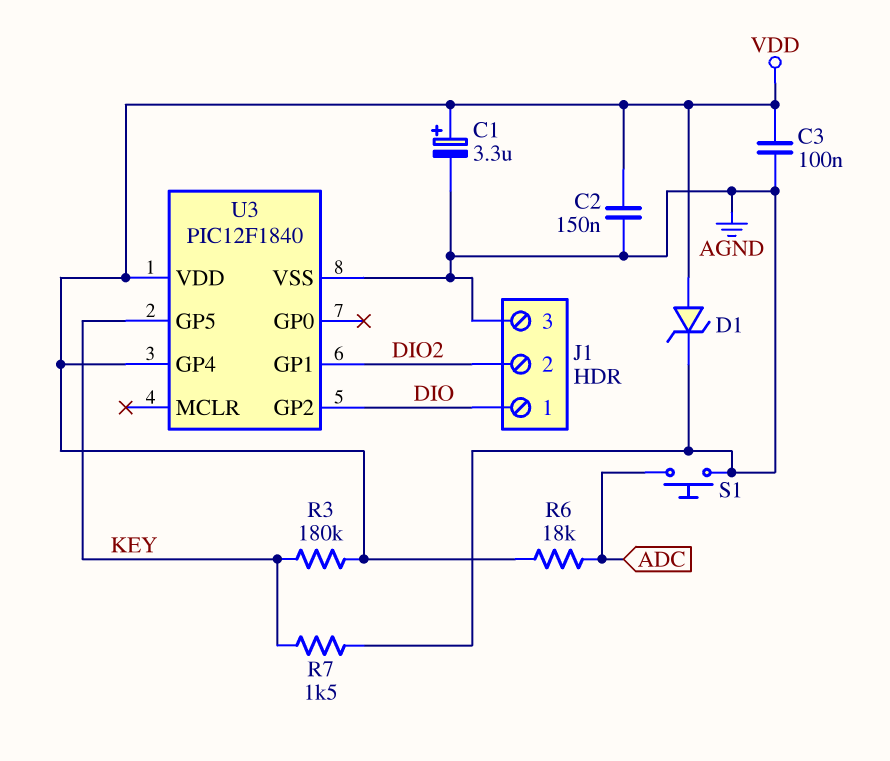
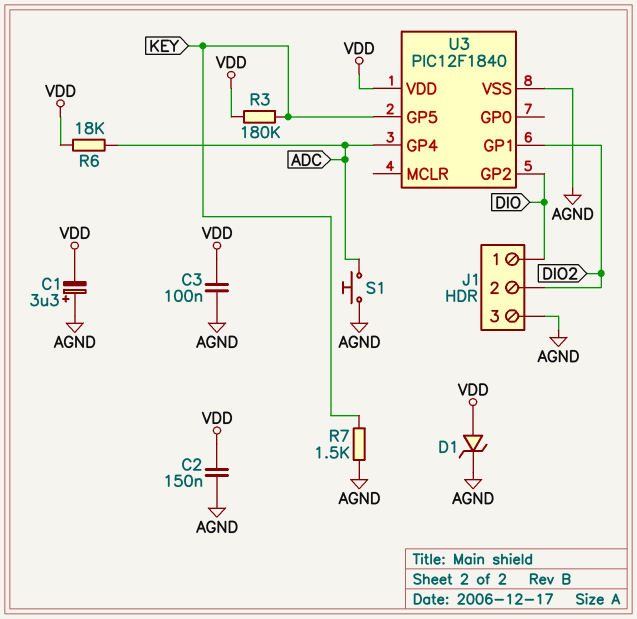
C1: 3.3uF (plus VDD, minus AGND) -> 3.3uF (plus AGND, minus VDD)
U3 pin GP4: VDD -> ADC

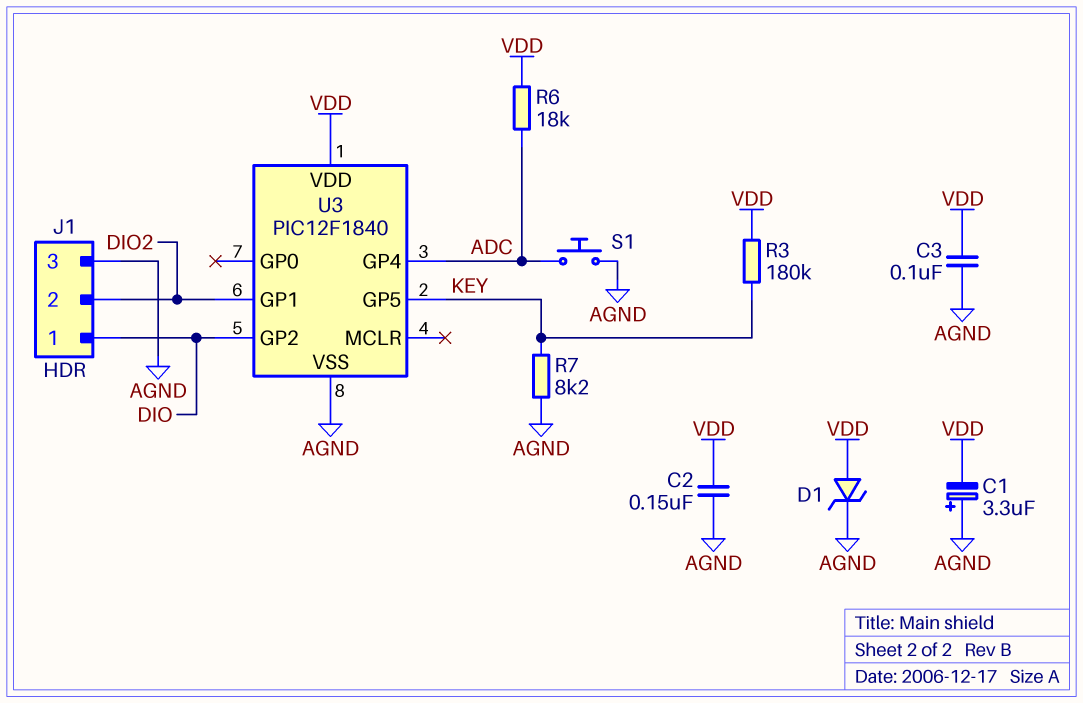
R7: 1.5k (AGND, KEY) -> 8.2k (AGND, KEY)

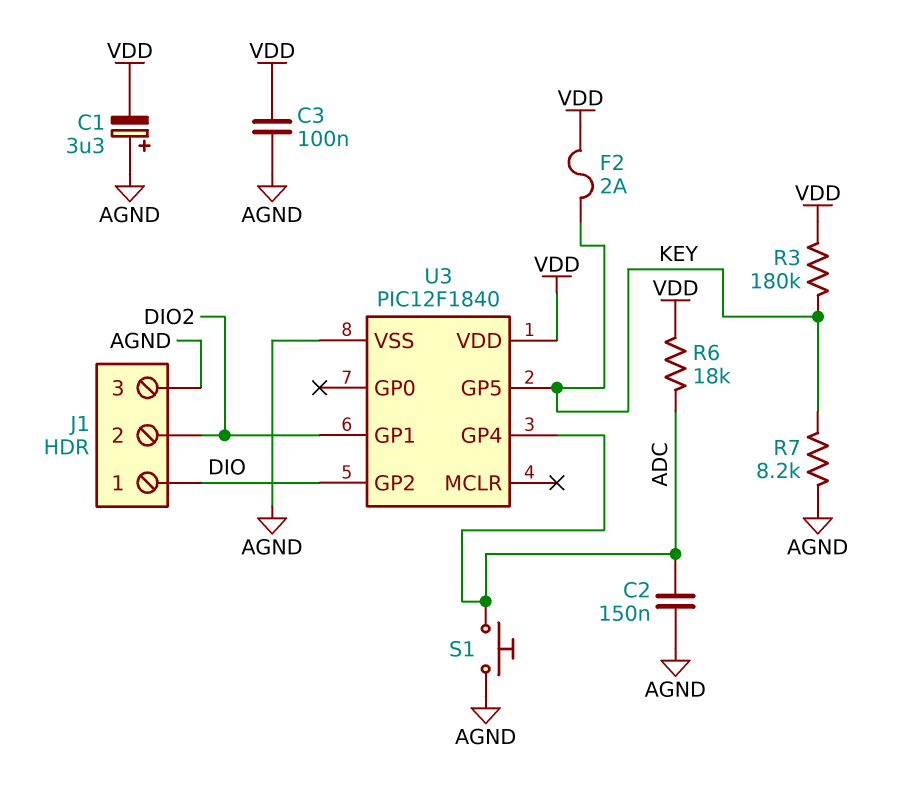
C2: 150nF (AGND, VDD) -> 150nF (ADC, AGND)
D1: zener (A VDD, K AGND) -> none
F2: none -> 2A (KEY, VDD)

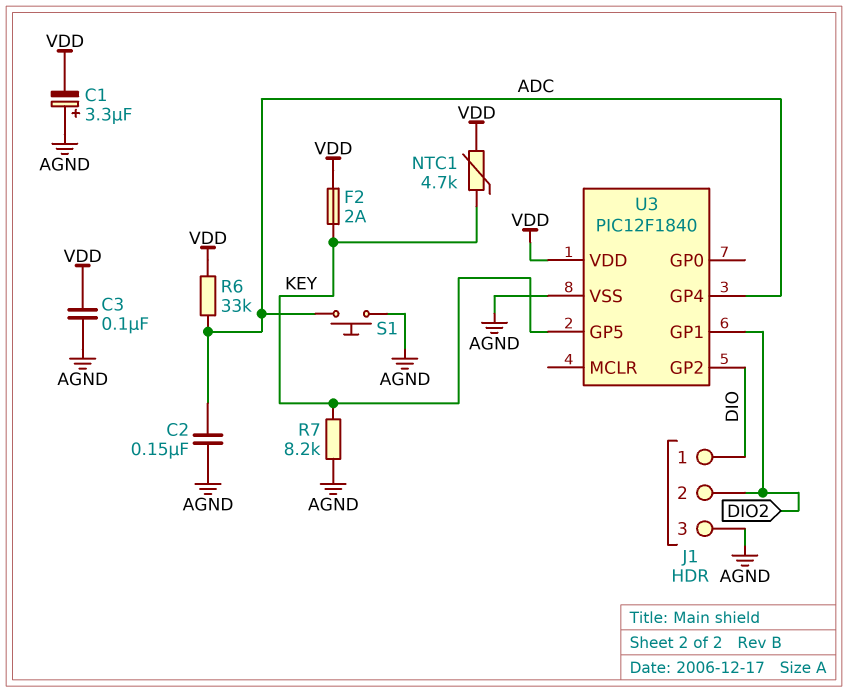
NTC1: none -> 4.7k (KEY, VDD)
R3: 180k (KEY, VDD) -> none
R6: 18k (ADC, VDD) -> 33k (ADC, VDD)

